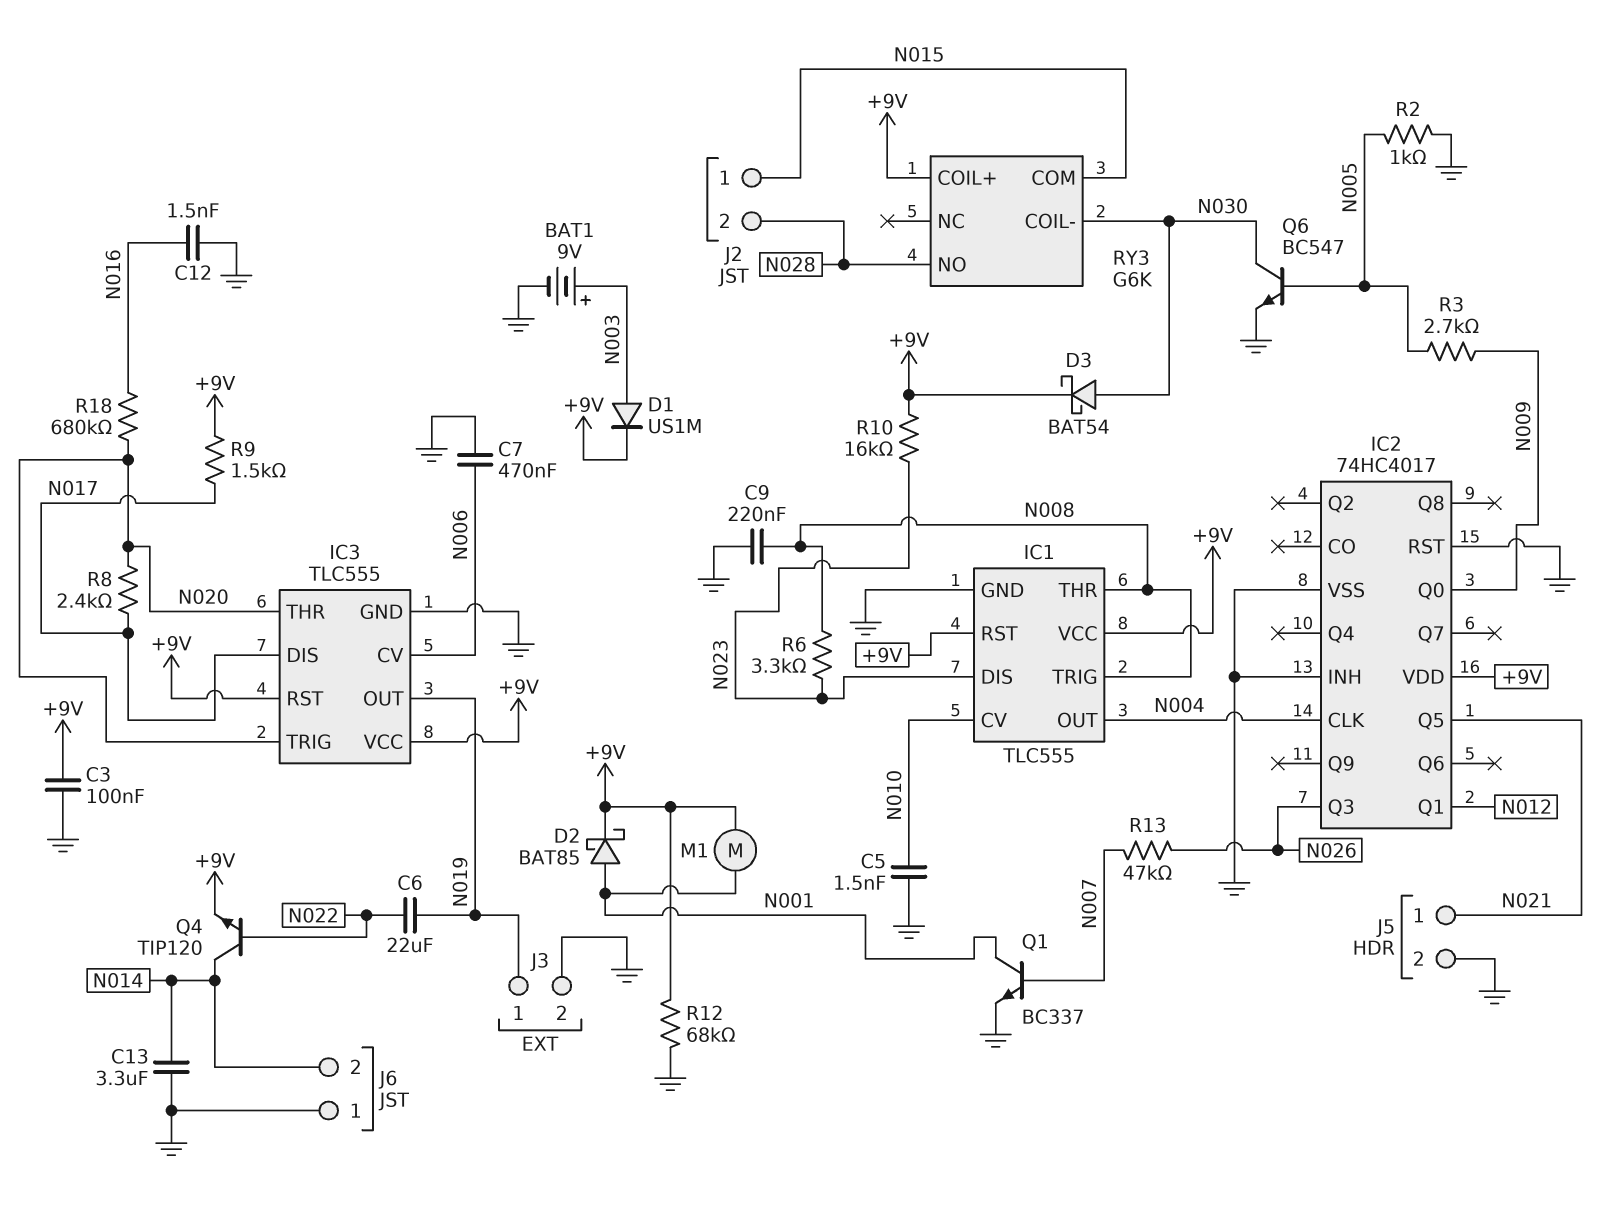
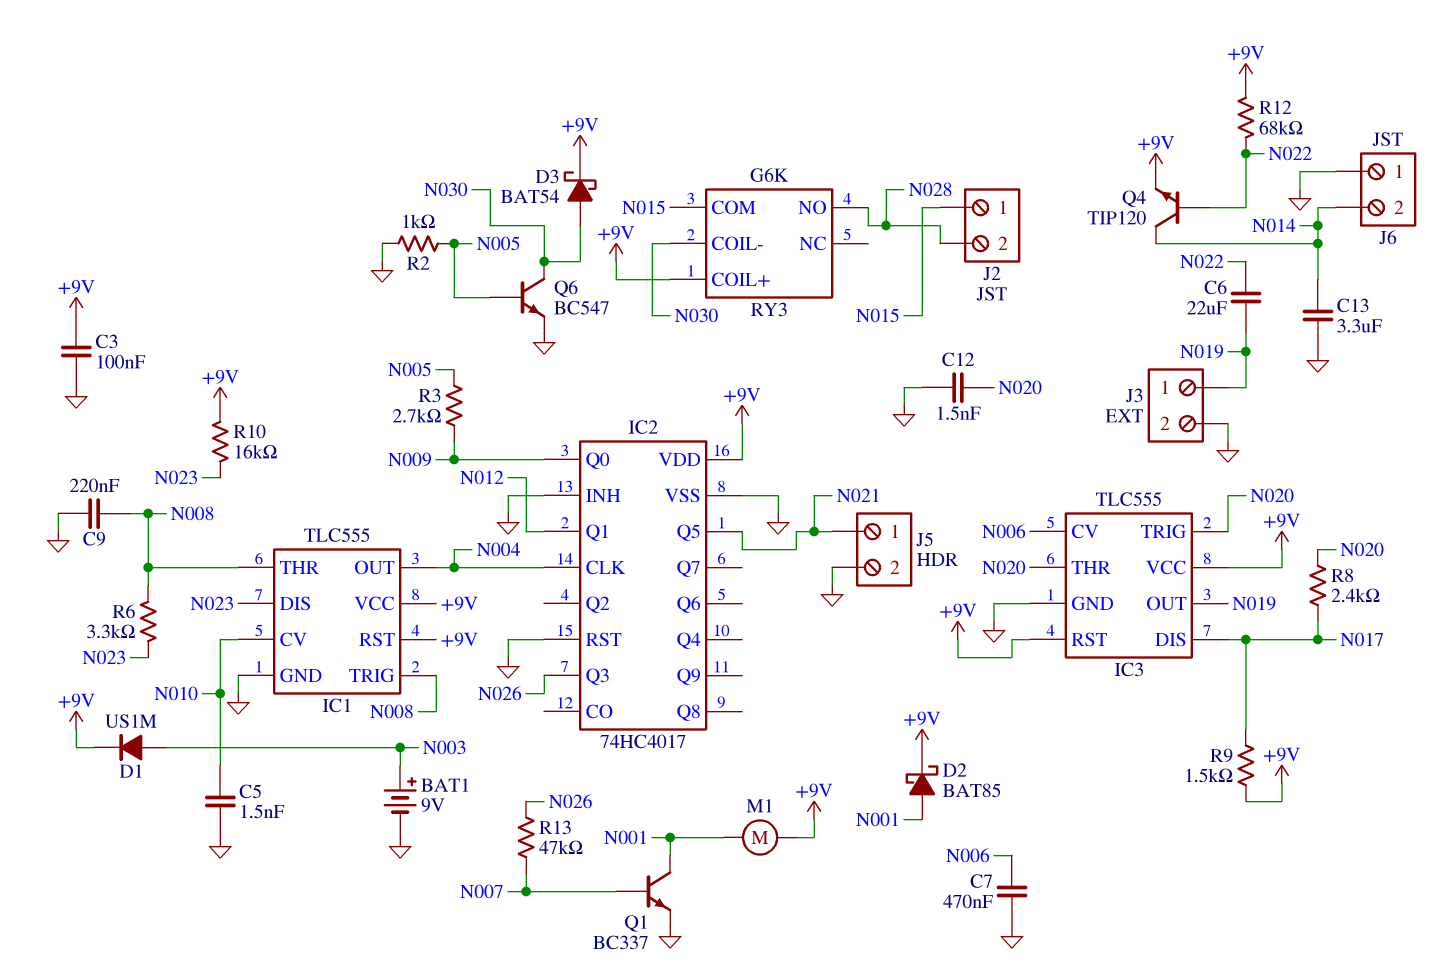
C12: 1.5nF (GND, N016) -> 1.5nF (GND, N020)
R12: 68k (+9V, GND) -> 68k (+9V, N022)
R18: 680k (N016, N020) -> none

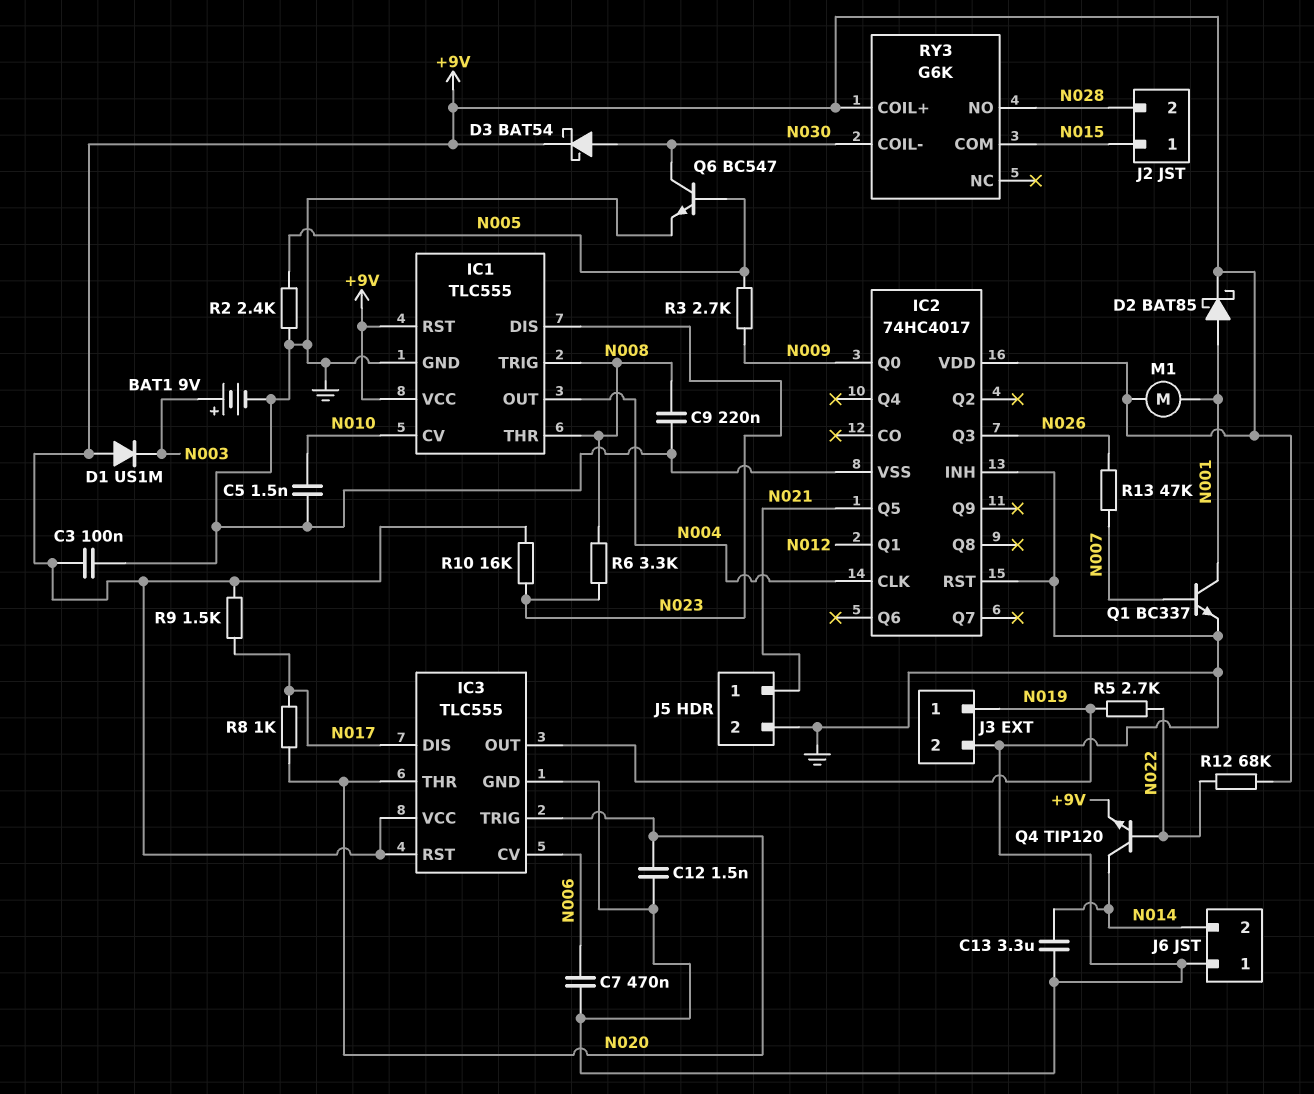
C6: 22uF (N019, N022) -> none
D1: diode US1M (A N003, K +9V) -> diode US1M (A +9V, K N003)
R2: 1k (GND, N005) -> 2.4k (GND, N005)
R5: none -> 2.7k (N019, N022)
R8: 2.4k (N017, N020) -> 1k (N017, N020)

